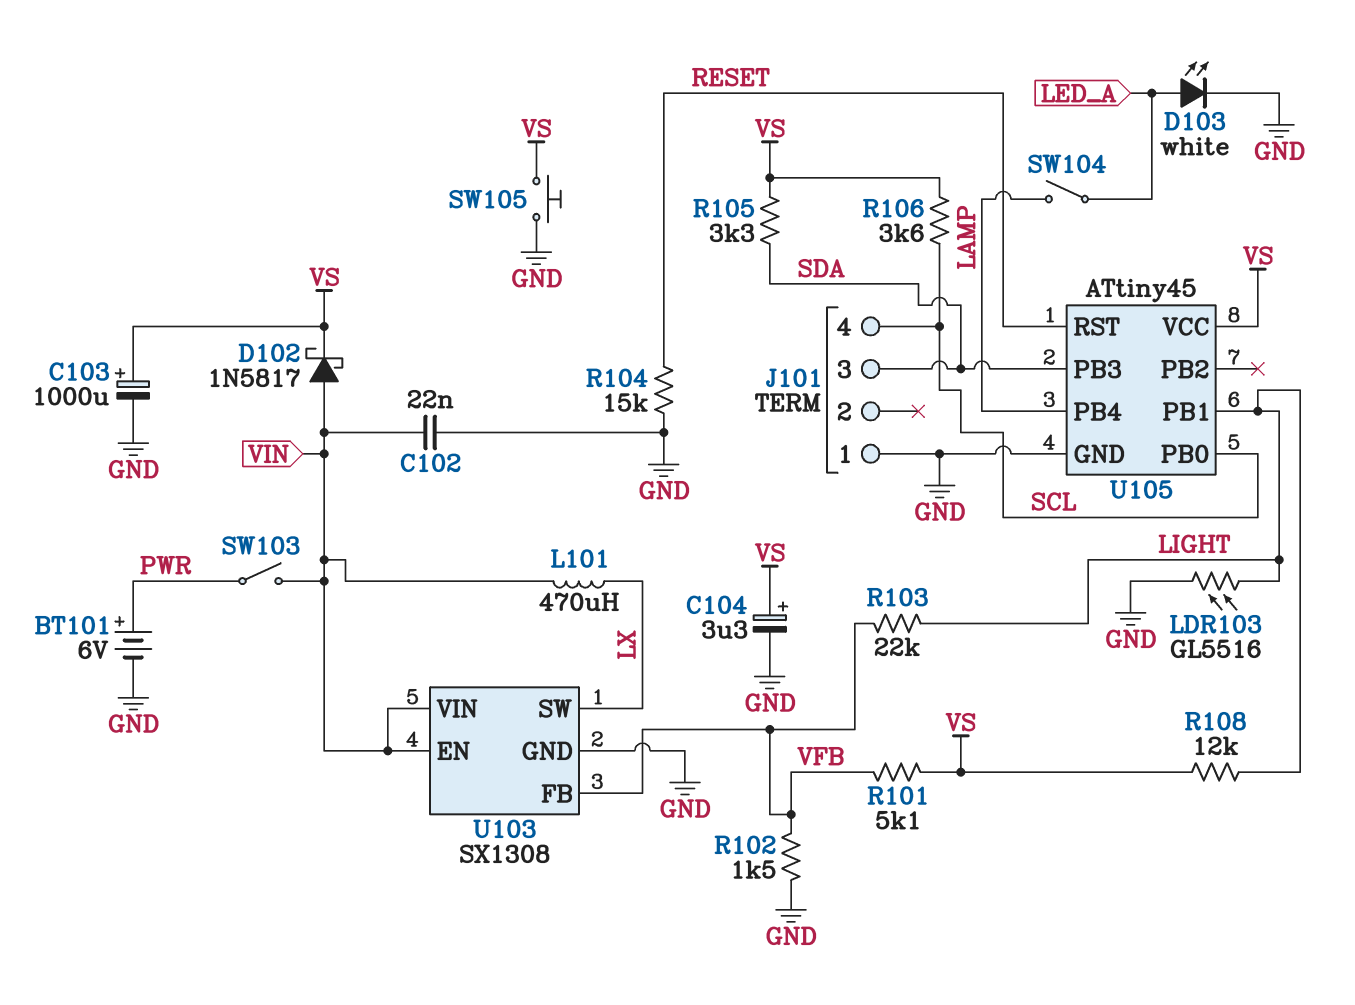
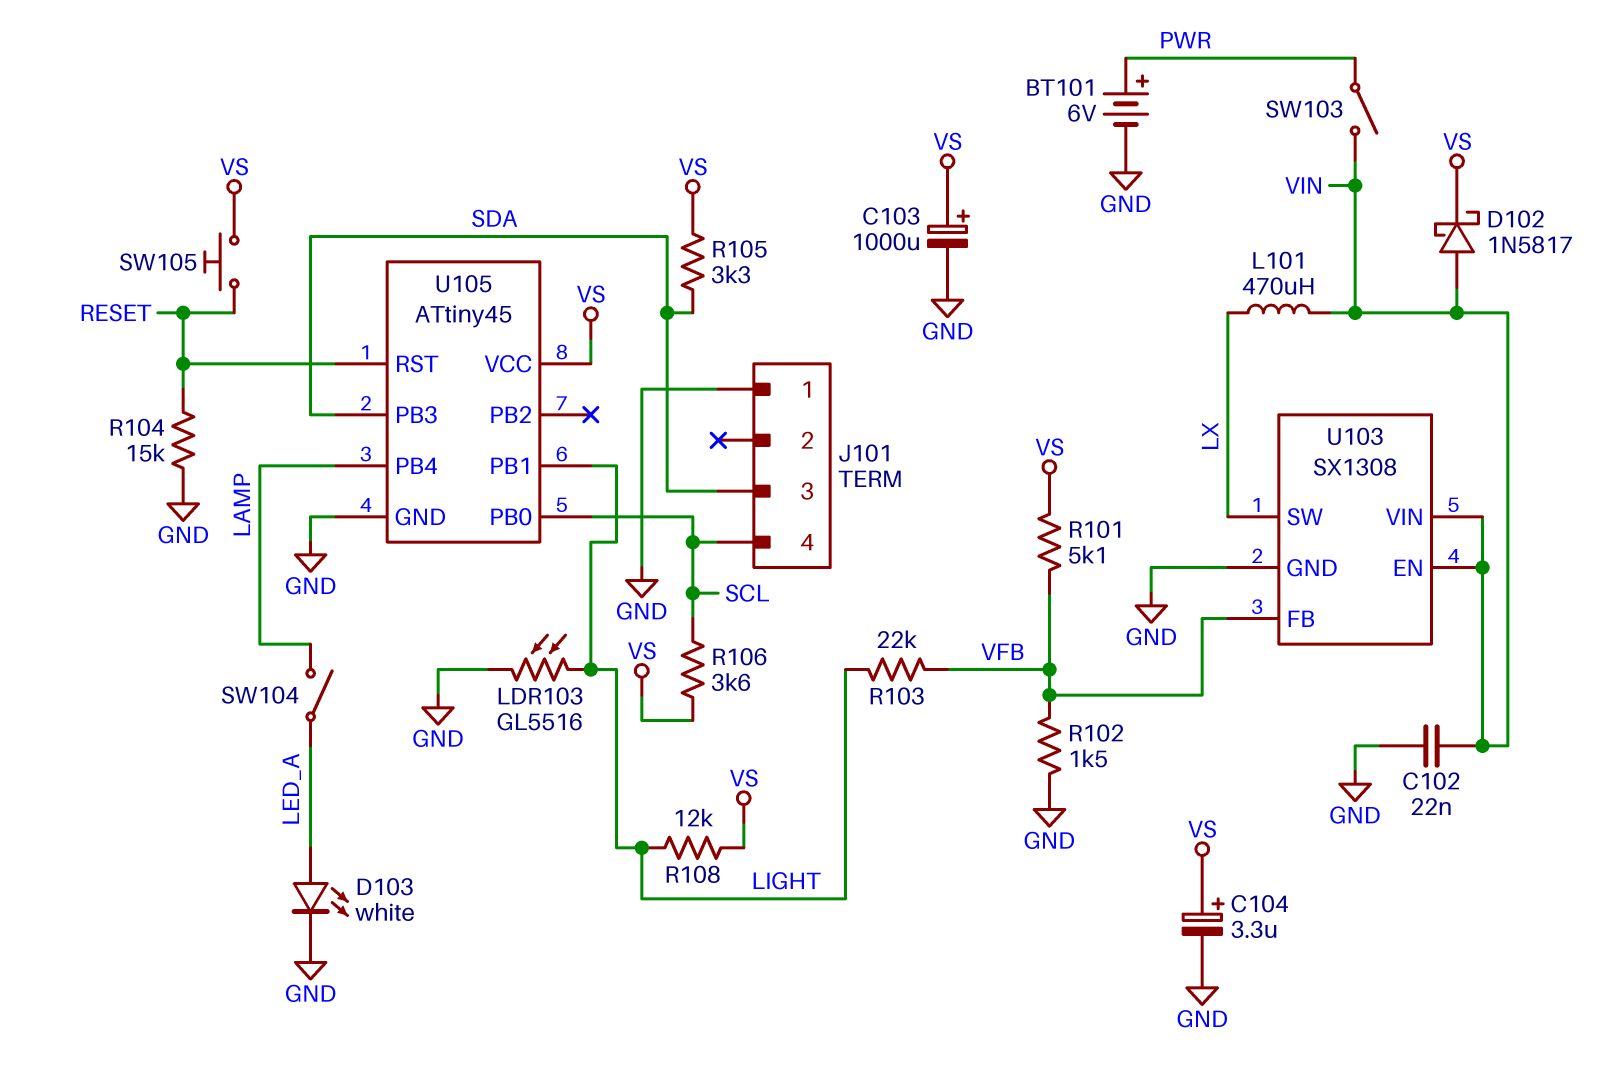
SW105: button (GND, VS) -> button (RESET, VS)

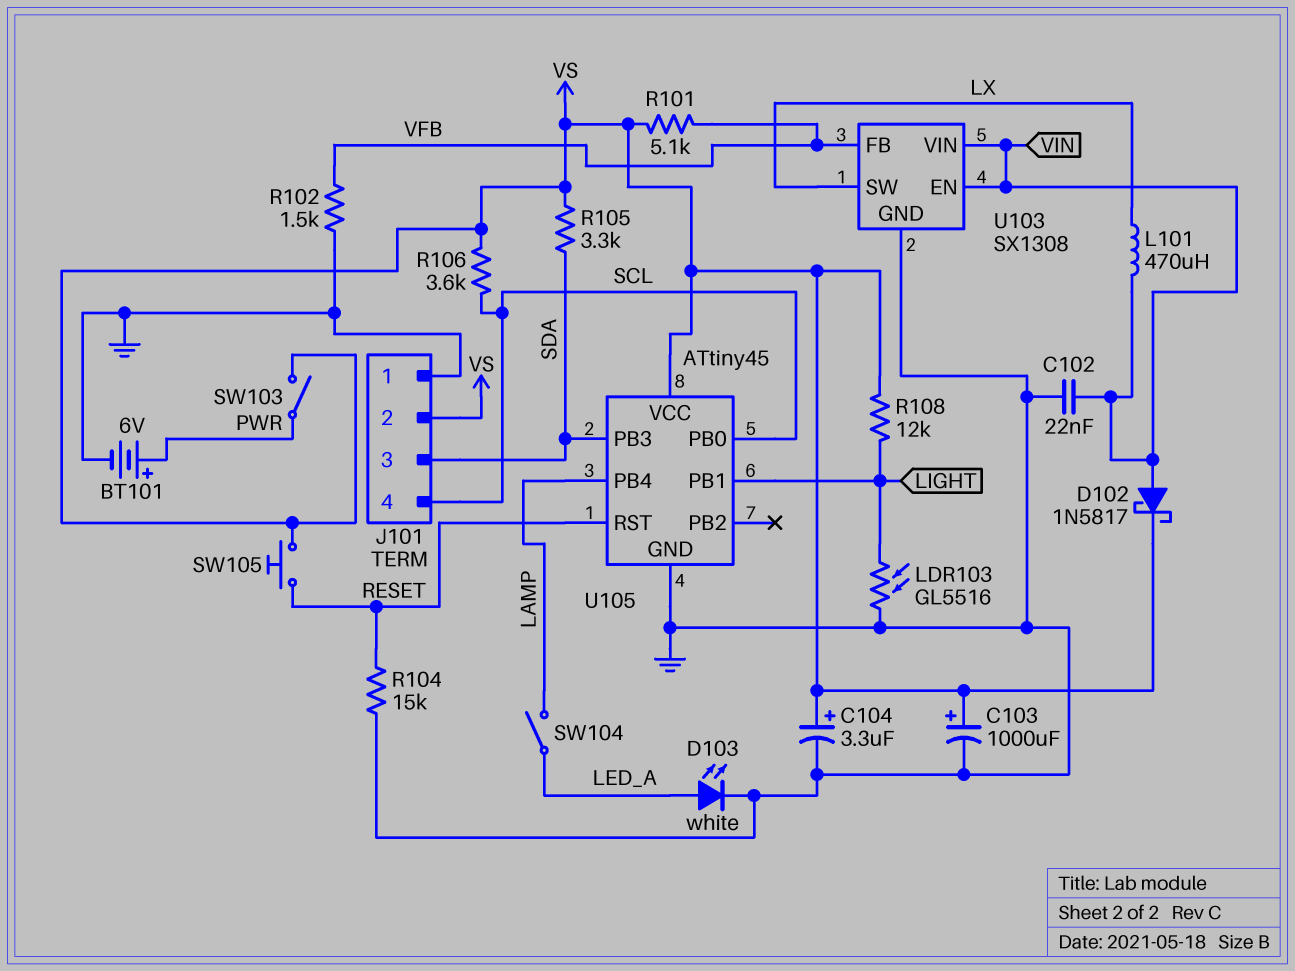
J101 pin 2: none -> VS
R103: 22k (LIGHT, VFB) -> none
SW103: switch (PWR, VIN) -> switch (PWR, VS)

